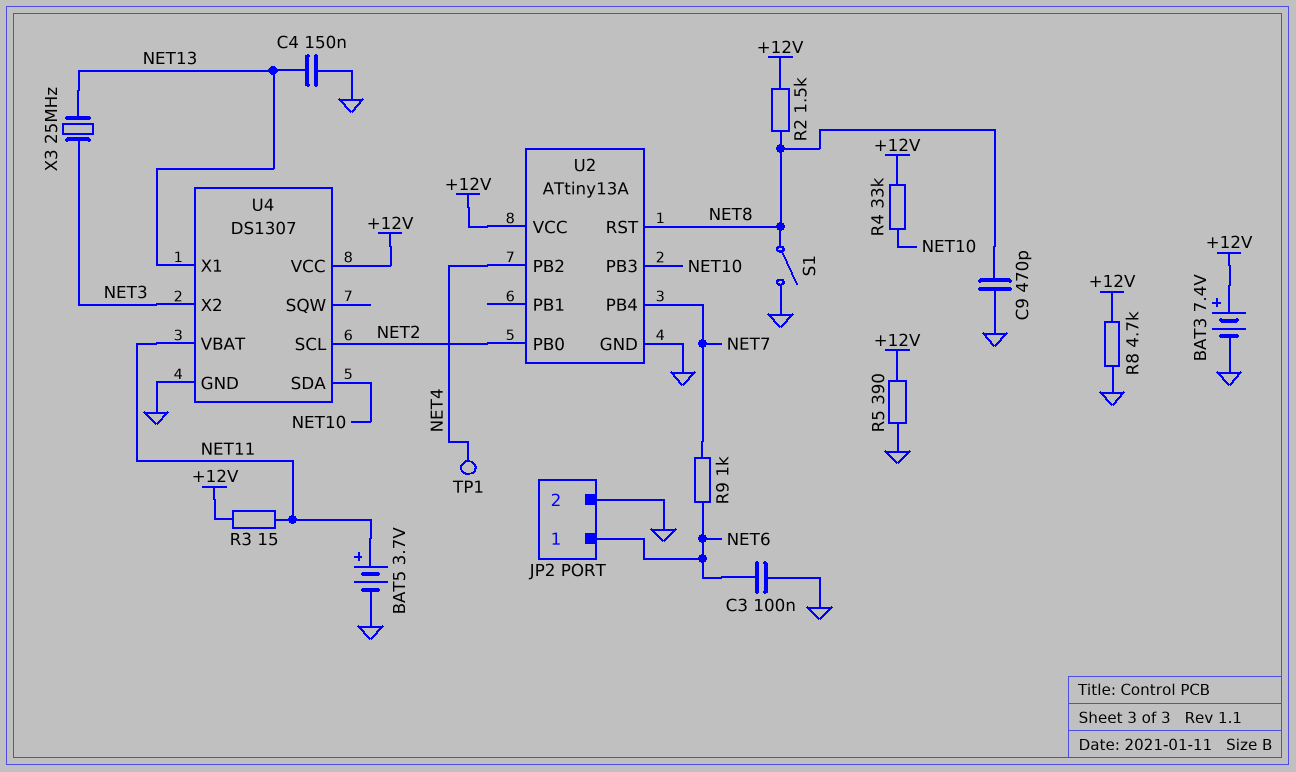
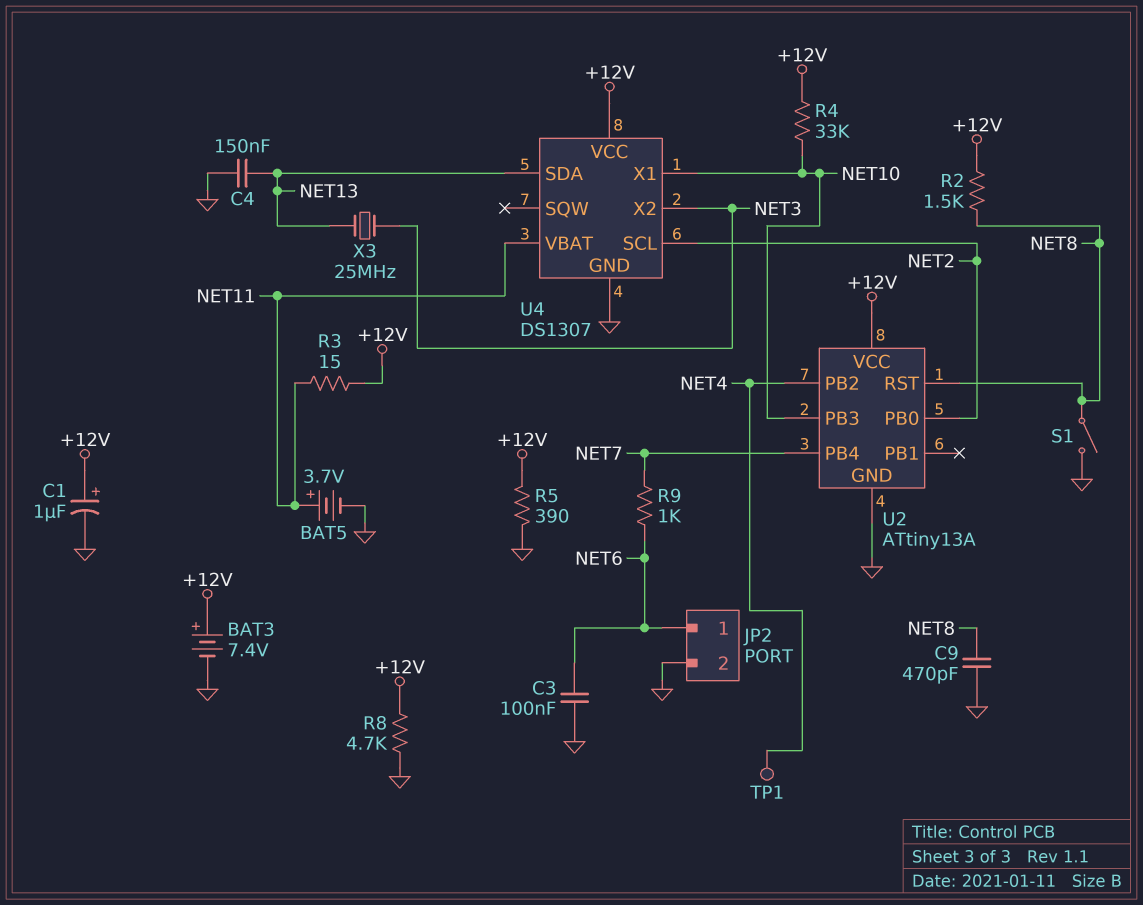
C1: none -> 1uF (plus +12V, minus GND)
U4 pin SDA: NET10 -> NET13
U4 pin X1: NET13 -> NET10

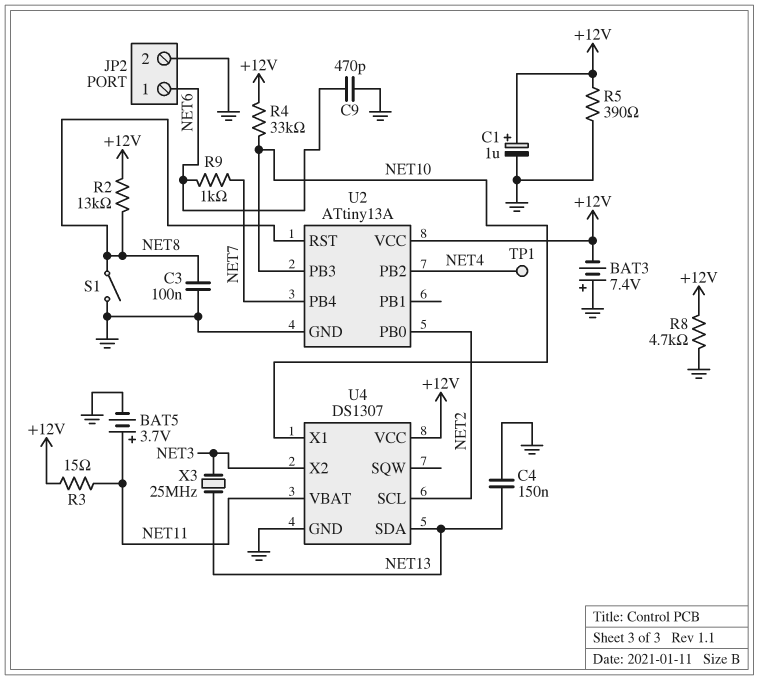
BAT3: 7.4V (plus +12V, minus GND) -> 7.4V (plus GND, minus +12V)
C3: 100nF (GND, NET6) -> 100nF (GND, NET8)
C9: 470pF (GND, NET8) -> 470pF (GND, NET6)
R2: 1.5k (+12V, NET8) -> 13k (+12V, NET8)

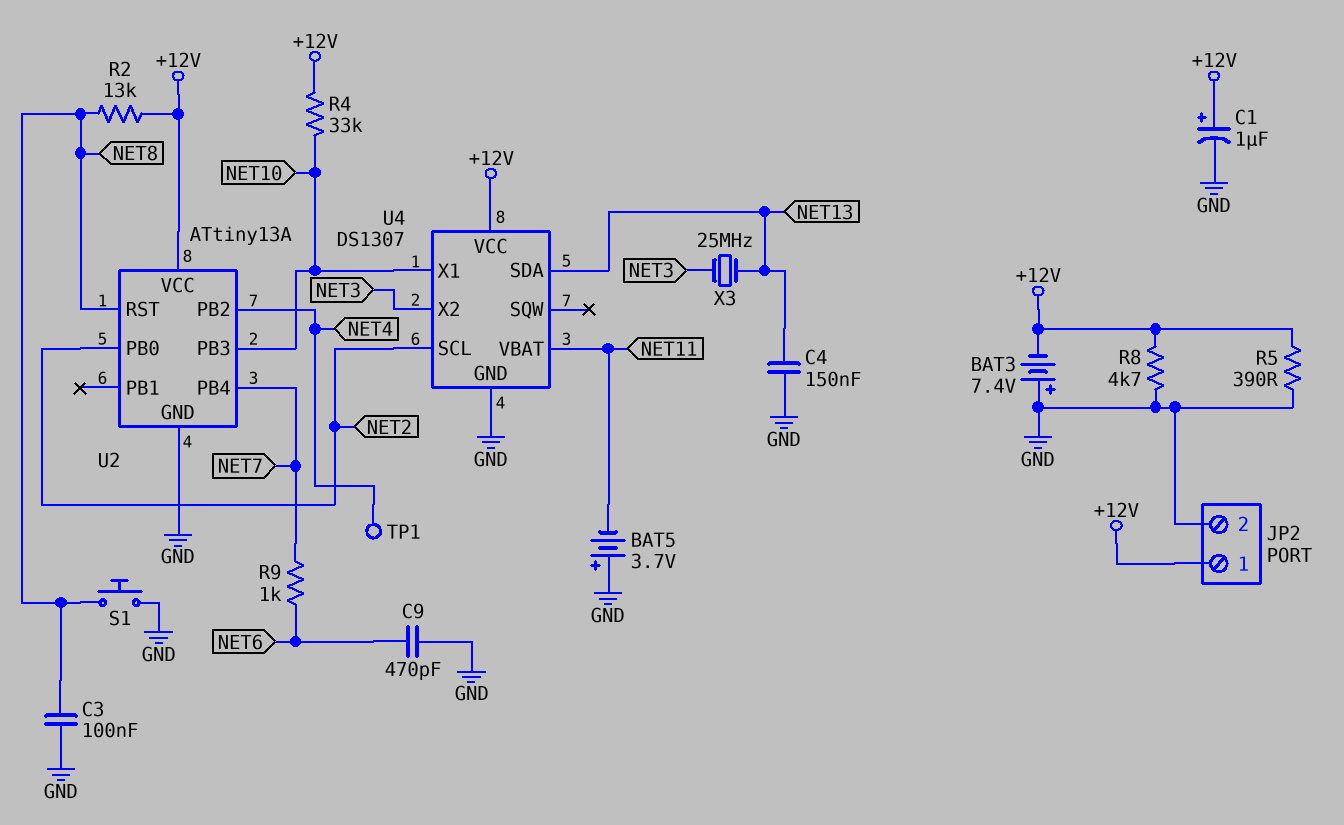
BAT5: 3.7V (plus NET11, minus GND) -> 3.7V (plus GND, minus NET11)
JP2 pin 1: NET6 -> +12V
R3: 15 (+12V, NET11) -> none
S1: switch (GND, NET8) -> button (GND, NET8)

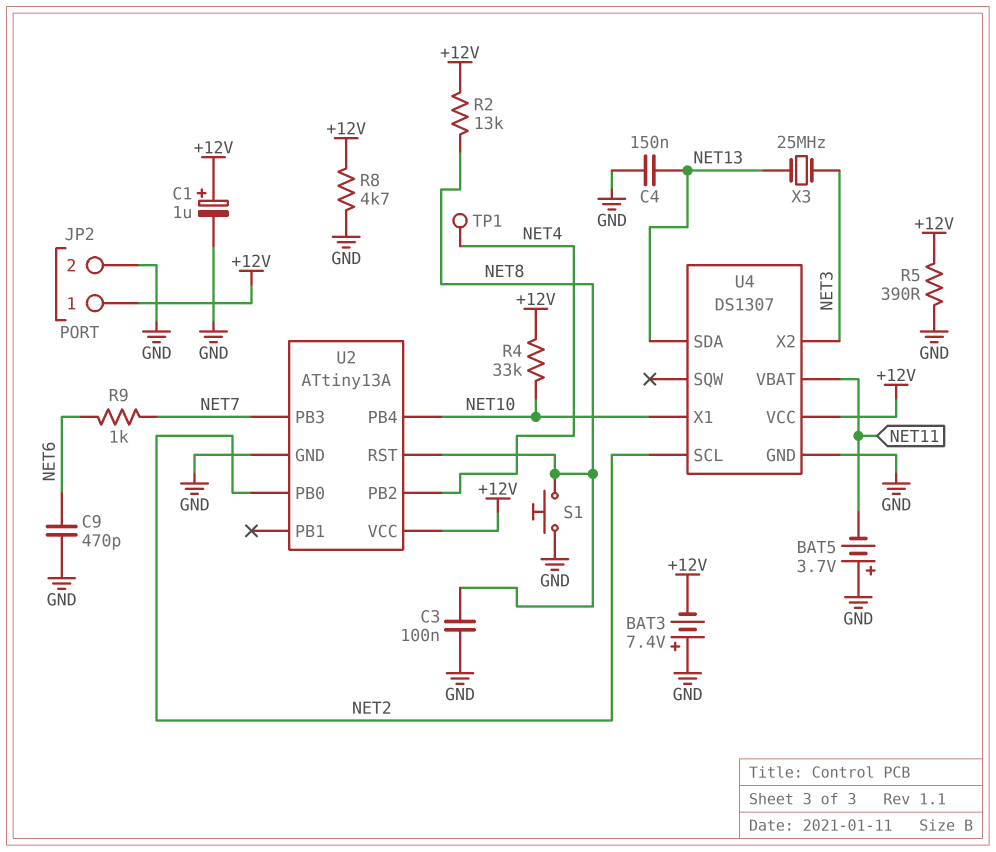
U2 pin PB3: NET10 -> NET7
U2 pin PB4: NET7 -> NET10

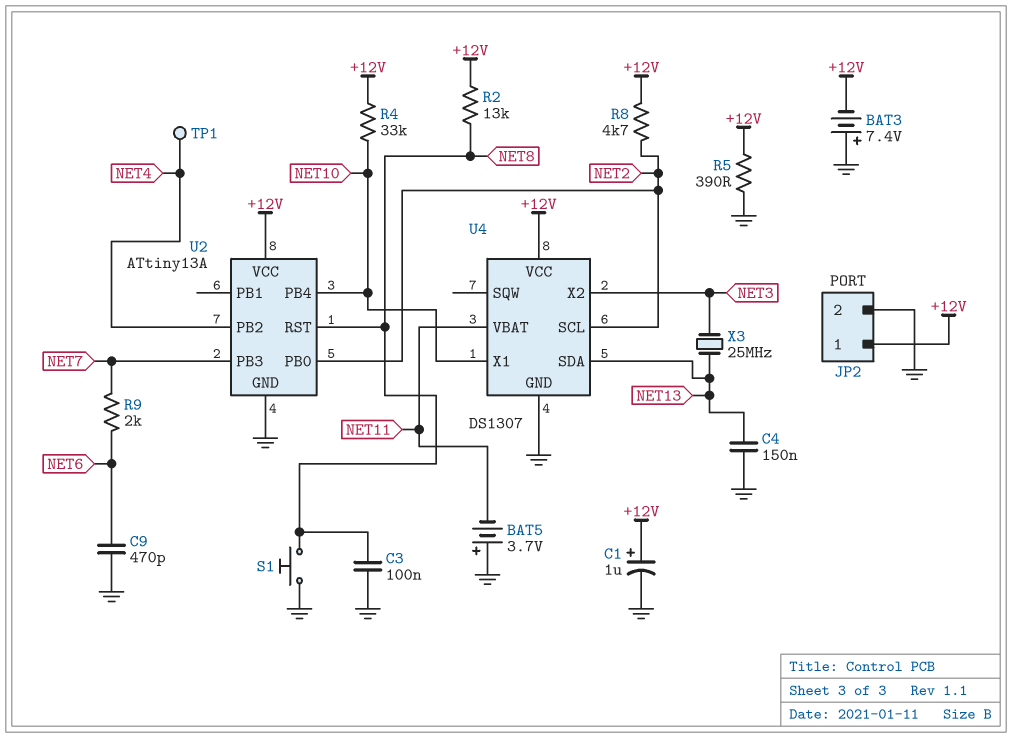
R8: 4.7k (+12V, GND) -> 4.7k (+12V, NET2)
R9: 1k (NET6, NET7) -> 2k (NET6, NET7)

